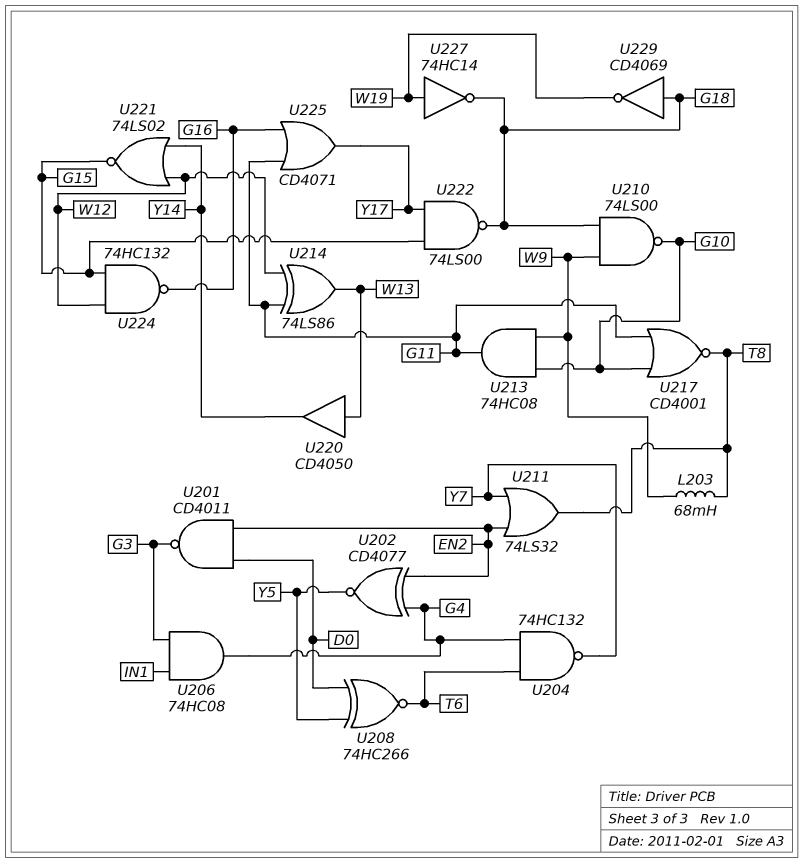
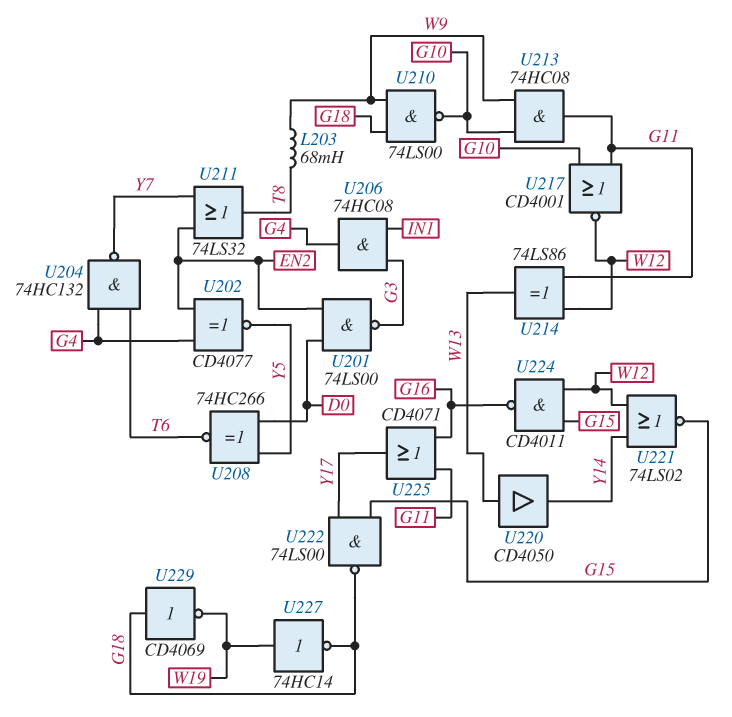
U201: NAND CD4011 (in D0, in EN2, out G3) -> NAND 74LS00 (in D0, in EN2, out G3)
U217: NOR CD4001 (in G10, in G11, out T8) -> NOR CD4001 (in G10, in G11, out W12)
U224: NAND 74HC132 (in G15, in W12, out G16) -> NAND CD4011 (in G15, in W12, out G16)

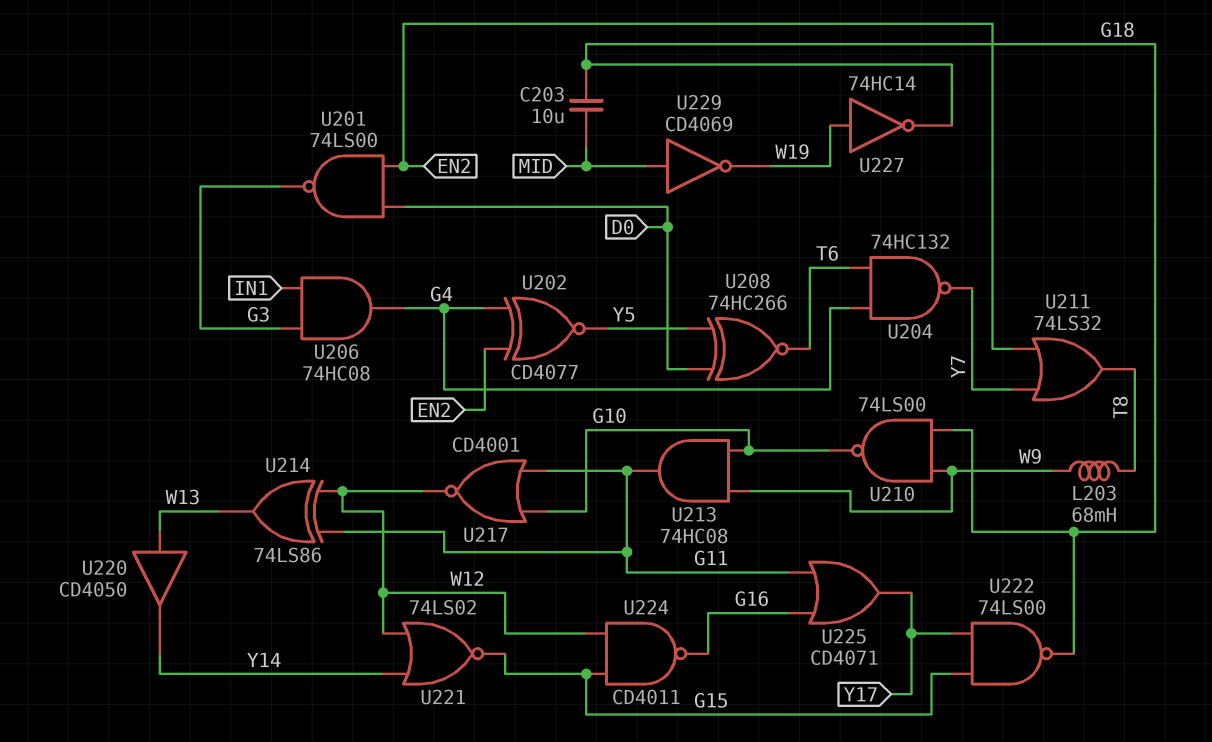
C203: none -> 10uF (G18, MID)
U229: NOT CD4069 (in G18, out W19) -> NOT CD4069 (in MID, out W19)

